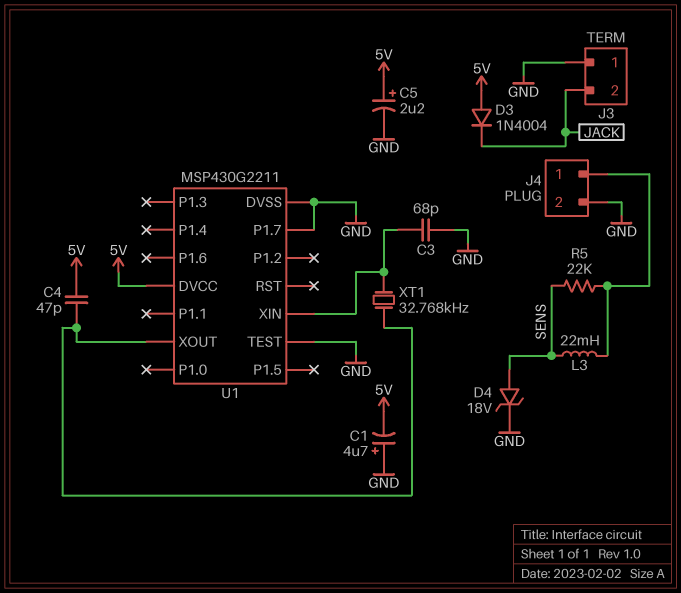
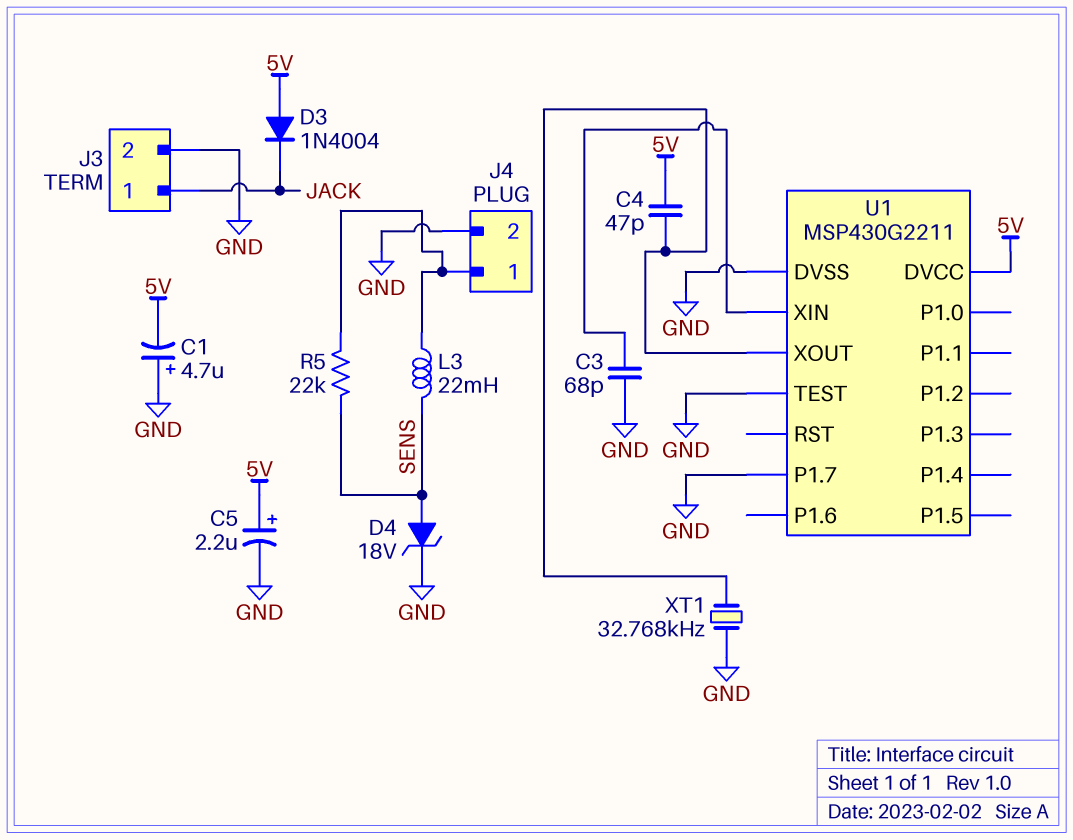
J3 pin 1: GND -> JACK
J3 pin 2: JACK -> GND
XT1: 32.768kHz (U1/XIN, U1/XOUT) -> 32.768kHz (GND, U1/XOUT)

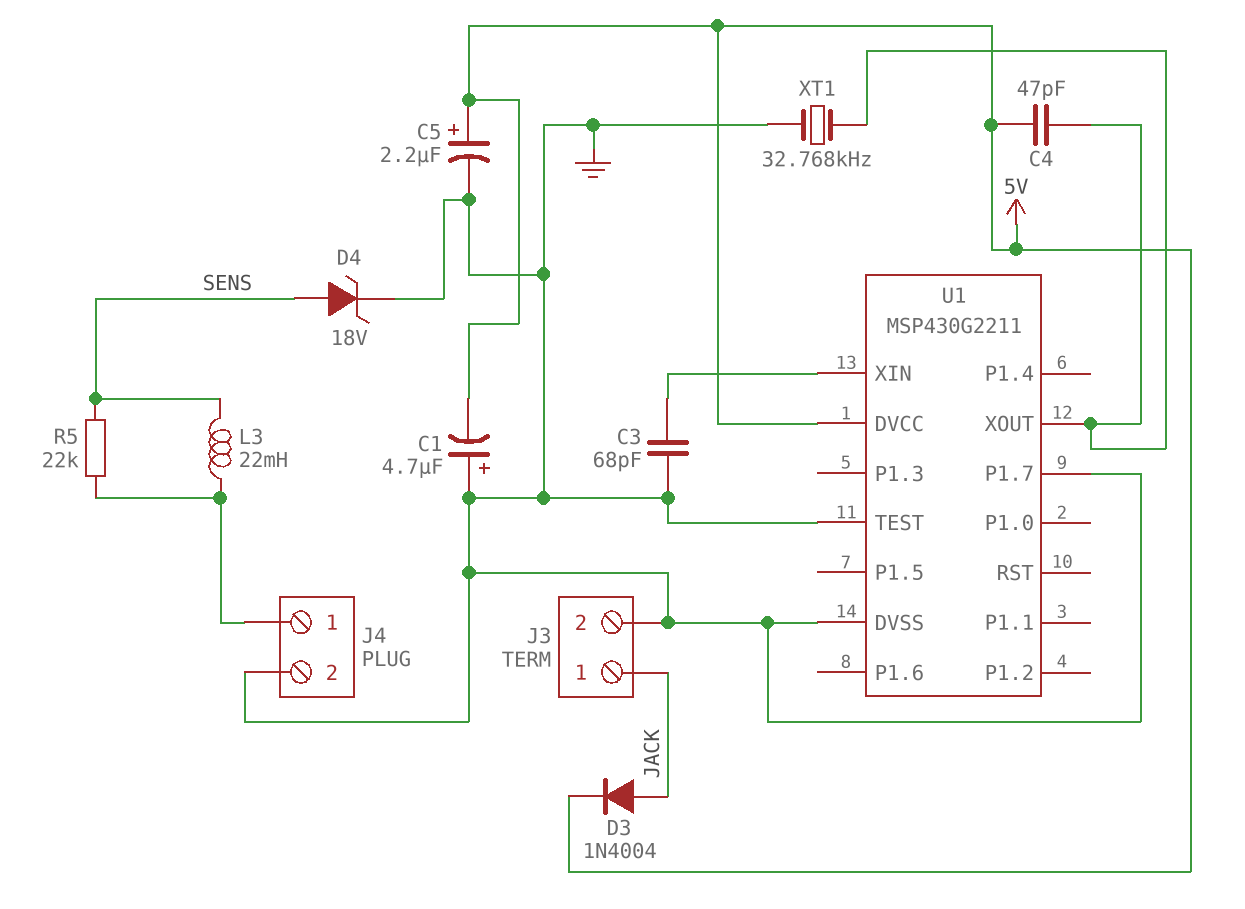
D3: diode 1N4004 (A 5V, K JACK) -> diode 1N4004 (A JACK, K 5V)

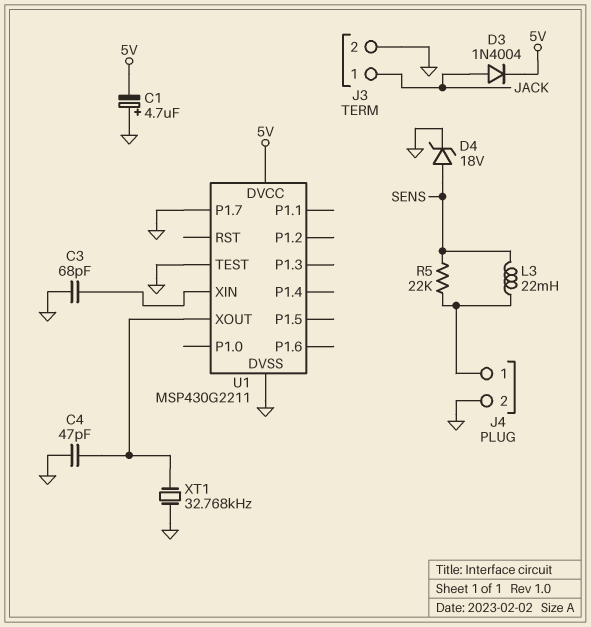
C4: 47pF (5V, U1/XOUT) -> 47pF (GND, U1/XOUT)
C5: 2.2uF (plus 5V, minus GND) -> none

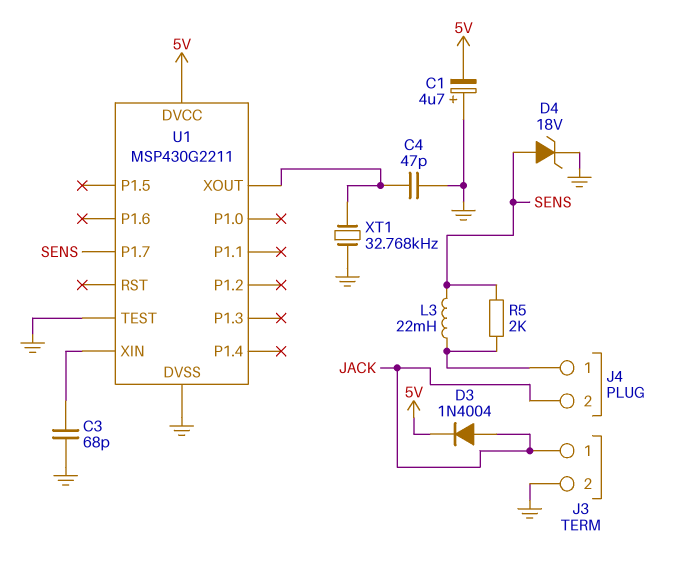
J4 pin 2: GND -> JACK
R5: 22k (J4/1, SENS) -> 2k (J4/1, SENS)
U1 pin P1.7: GND -> SENS

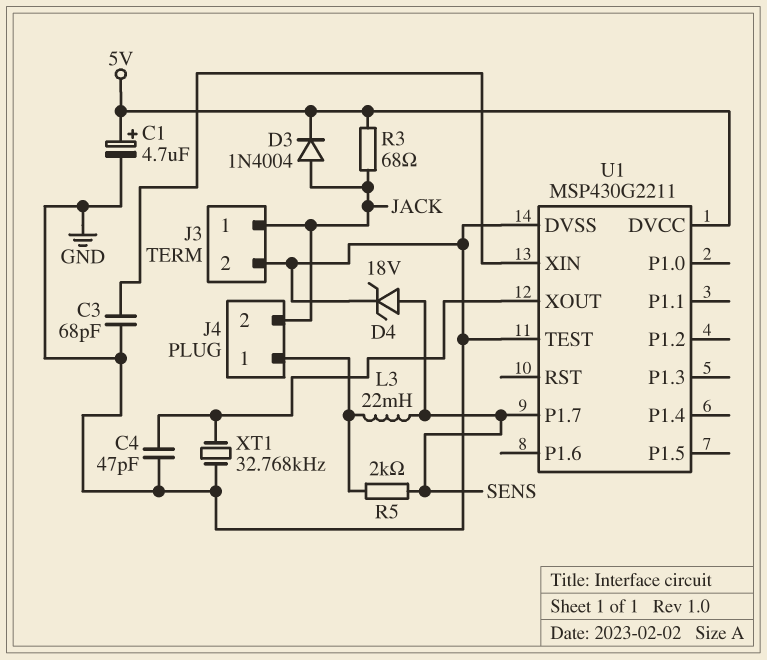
C1: 4.7uF (plus GND, minus 5V) -> 4.7uF (plus 5V, minus GND)
R3: none -> 68 (5V, JACK)

